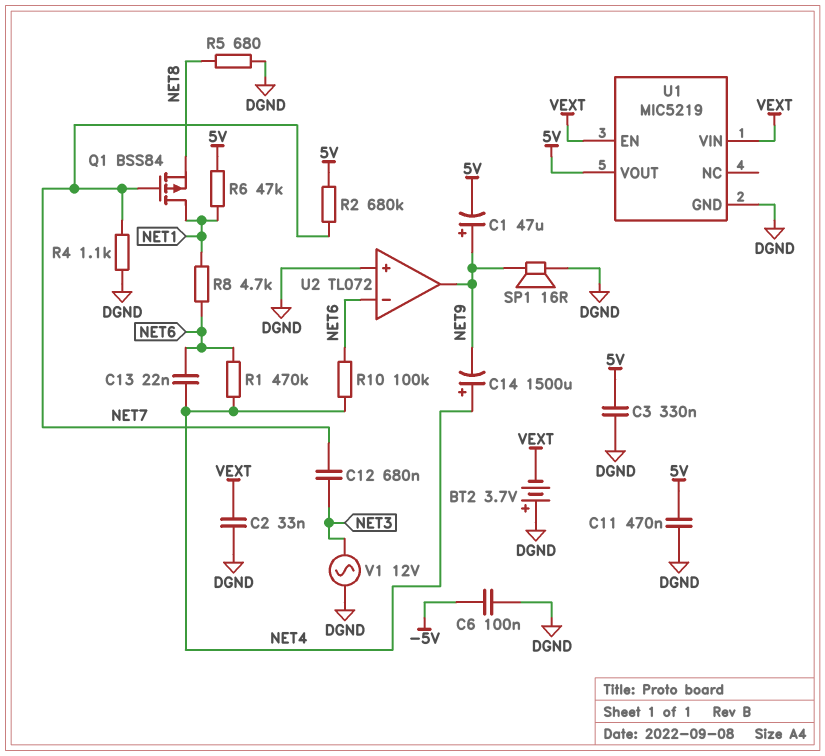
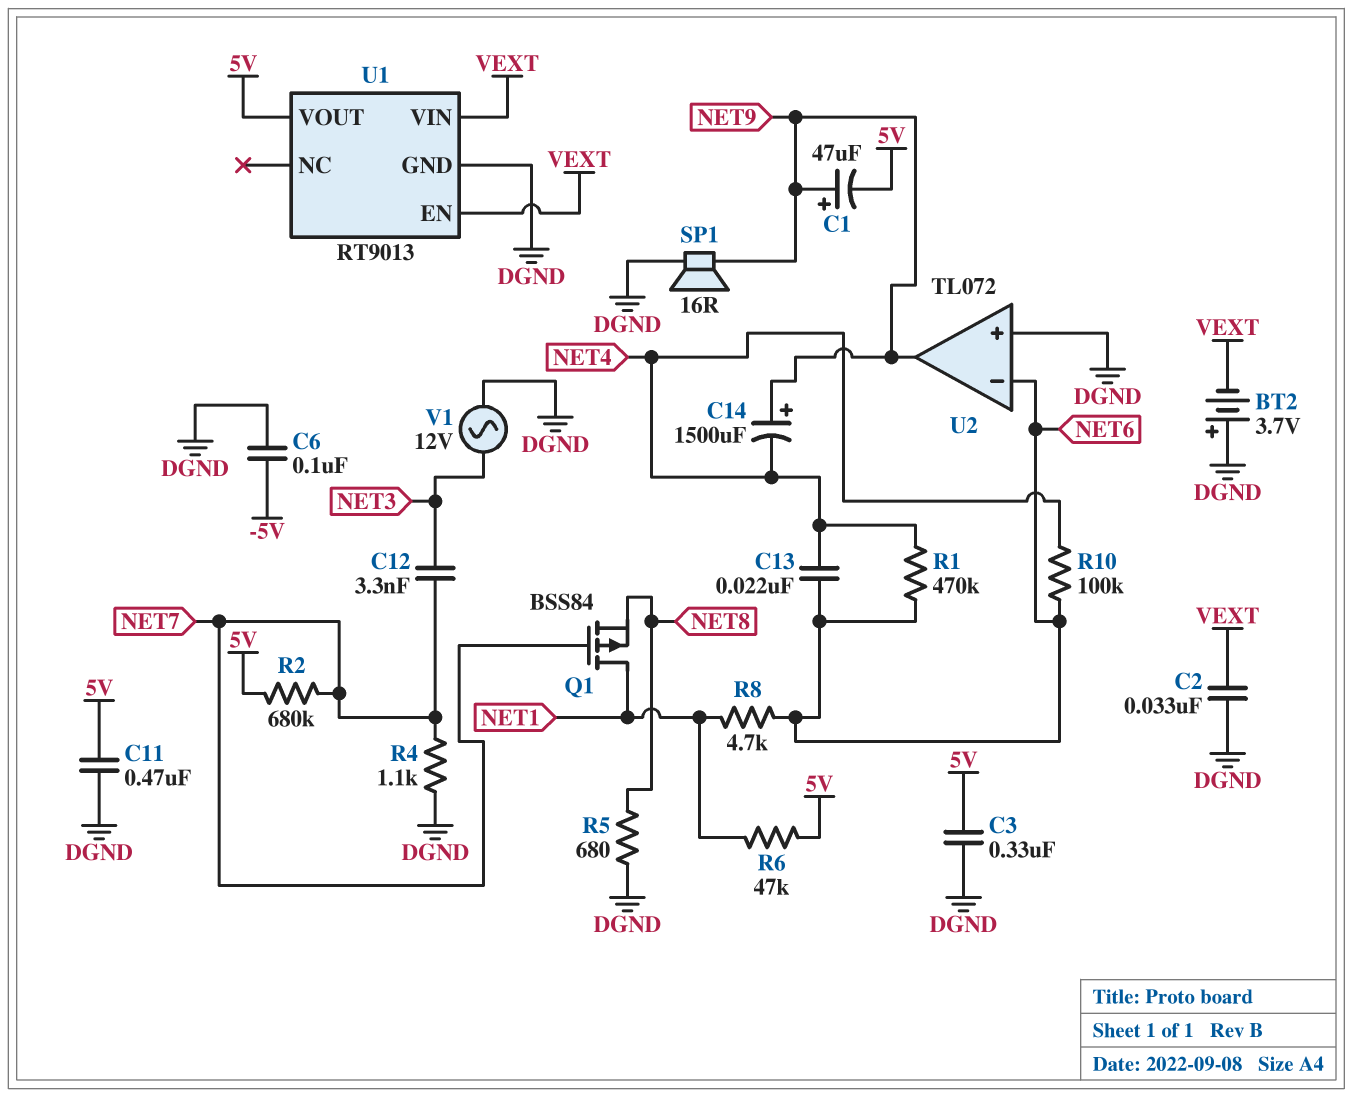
C12: 680nF (NET3, NET7) -> 3.3nF (NET3, NET7)
C14: 1500uF (plus NET4, minus NET9) -> 1500uF (plus NET9, minus NET4)
U1: MIC5219 -> RT9013

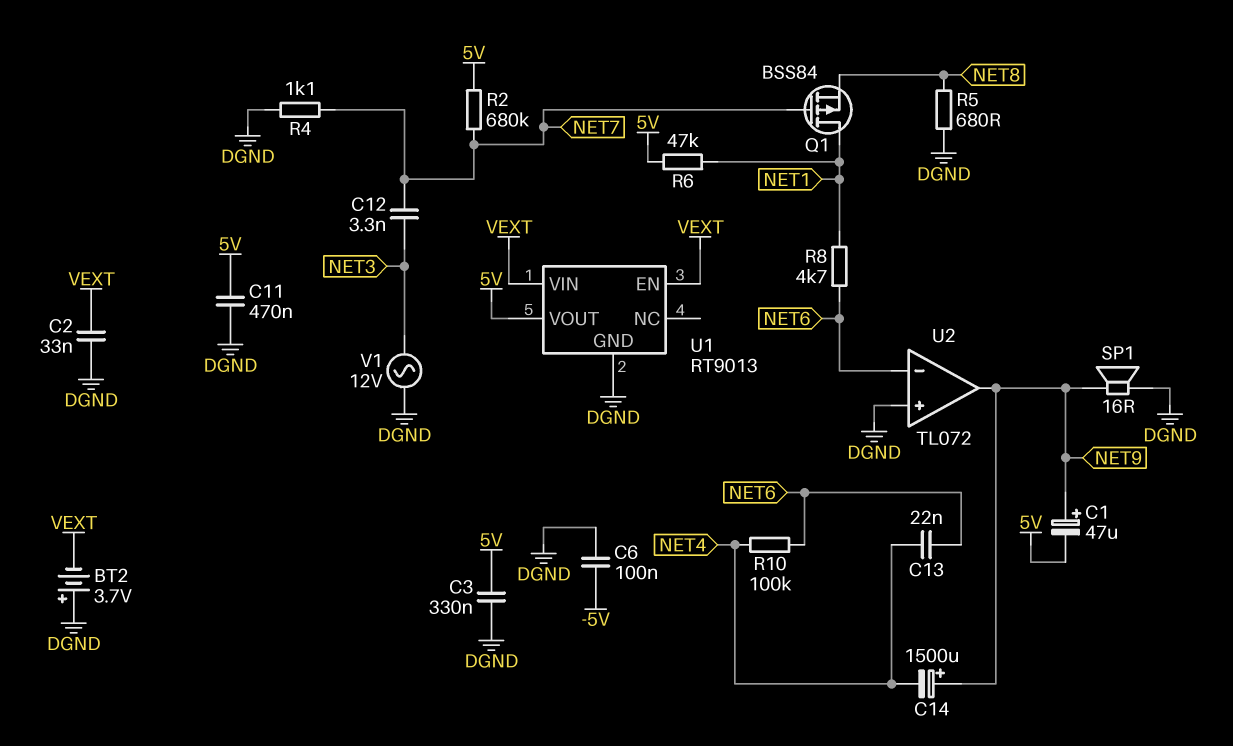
R1: 470k (NET4, NET6) -> none

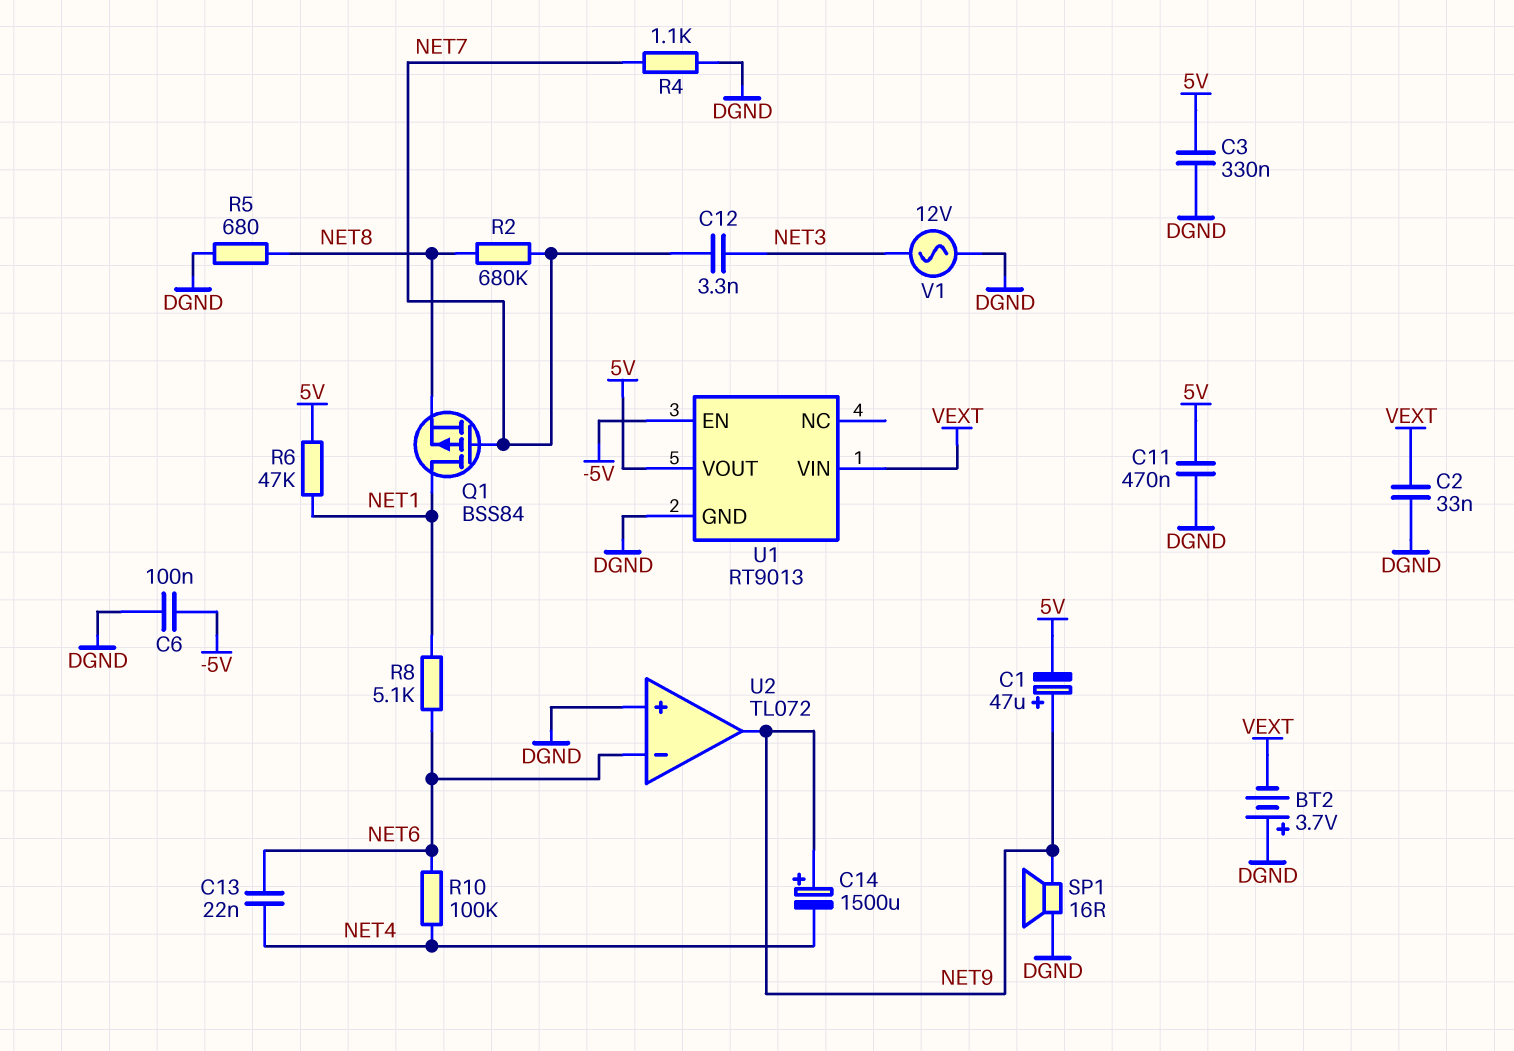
R2: 680k (5V, NET7) -> 680k (NET7, NET8)
R8: 4.7k (NET1, NET6) -> 5.1k (NET1, NET6)
U1 pin EN: VEXT -> -5V

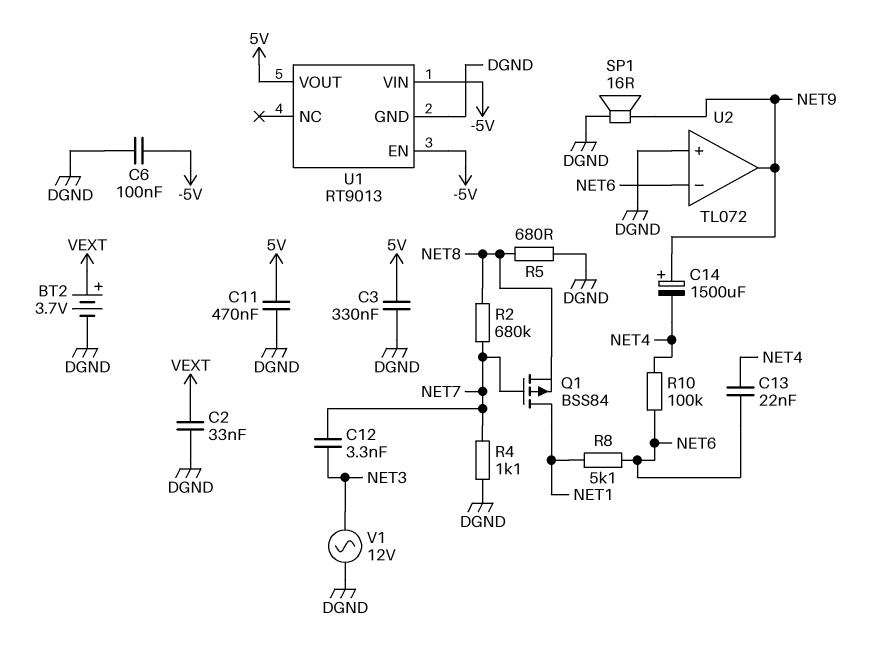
BT2: 3.7V (plus DGND, minus VEXT) -> 3.7V (plus VEXT, minus DGND)
C1: 47uF (plus NET9, minus 5V) -> none
R6: 47k (5V, NET1) -> none
U1 pin VIN: VEXT -> -5V

